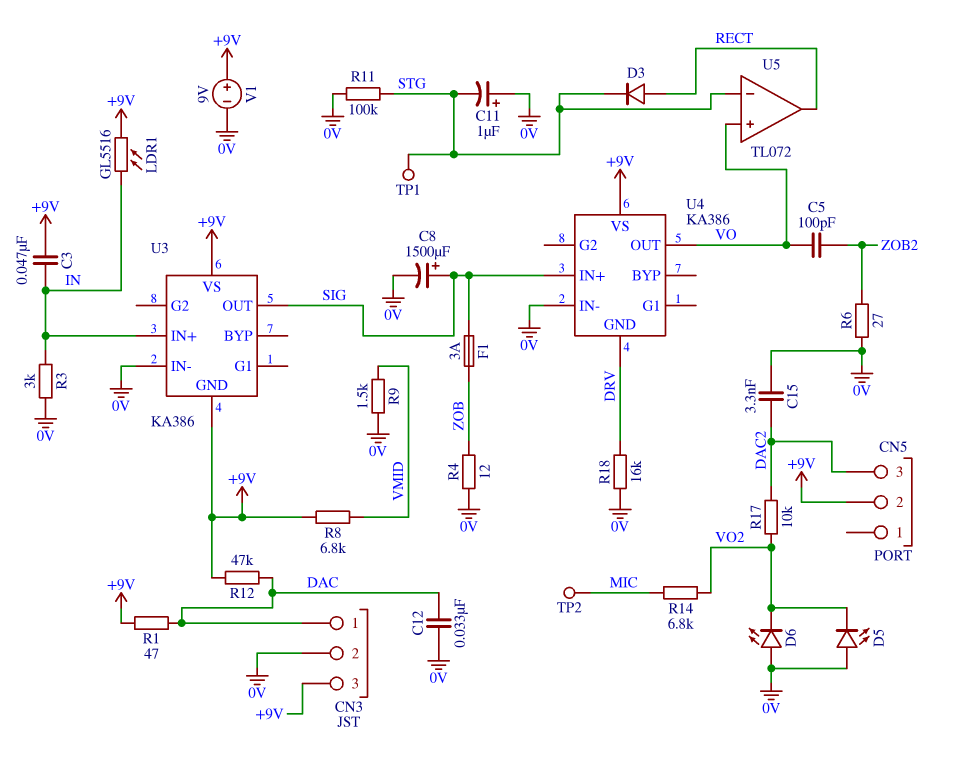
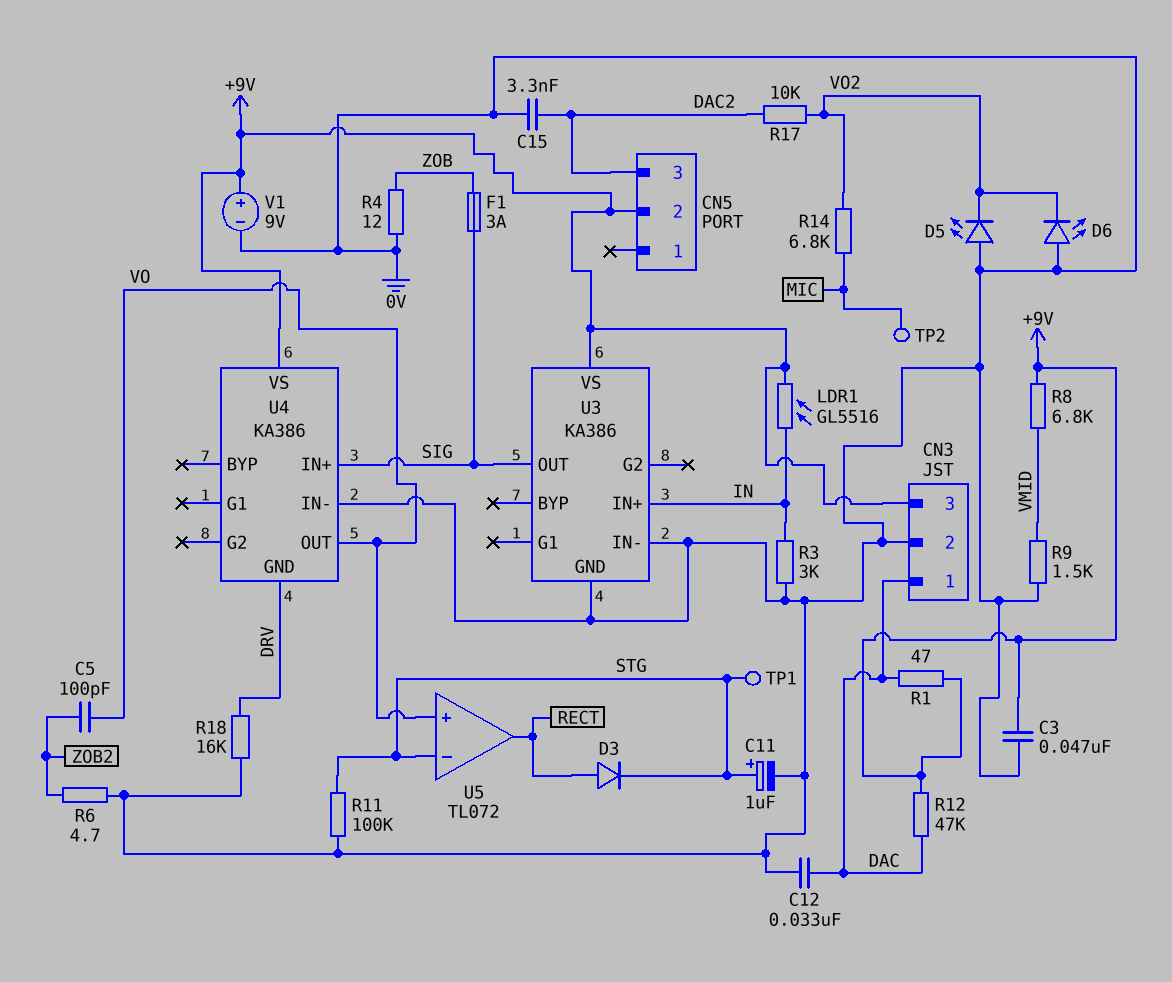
C3: 47nF (+9V, IN) -> 47nF (+9V, 0V)
C8: 1500uF (plus SIG, minus 0V) -> none
C11: 1uF (plus 0V, minus STG) -> 1uF (plus STG, minus 0V)
R6: 27 (0V, ZOB2) -> 4.7 (0V, ZOB2)
U3 pin GND: +9V -> 0V

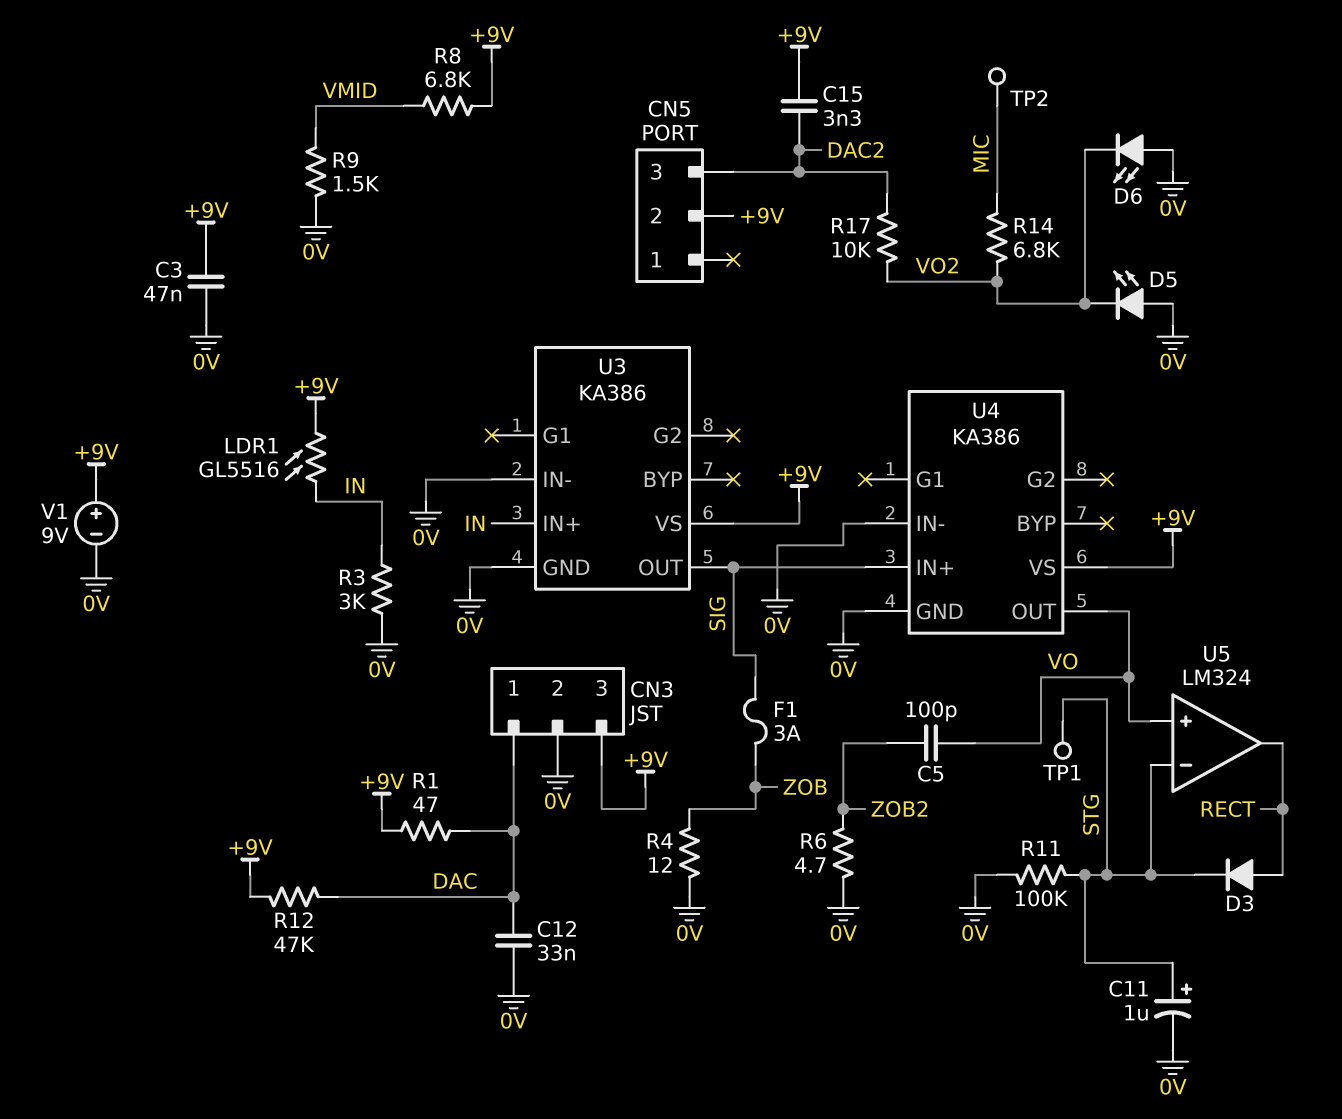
C15: 3.3nF (0V, DAC2) -> 3.3nF (+9V, DAC2)
R18: 16k (0V, DRV) -> none
U4 pin GND: DRV -> 0V
U5: TL072 -> LM324

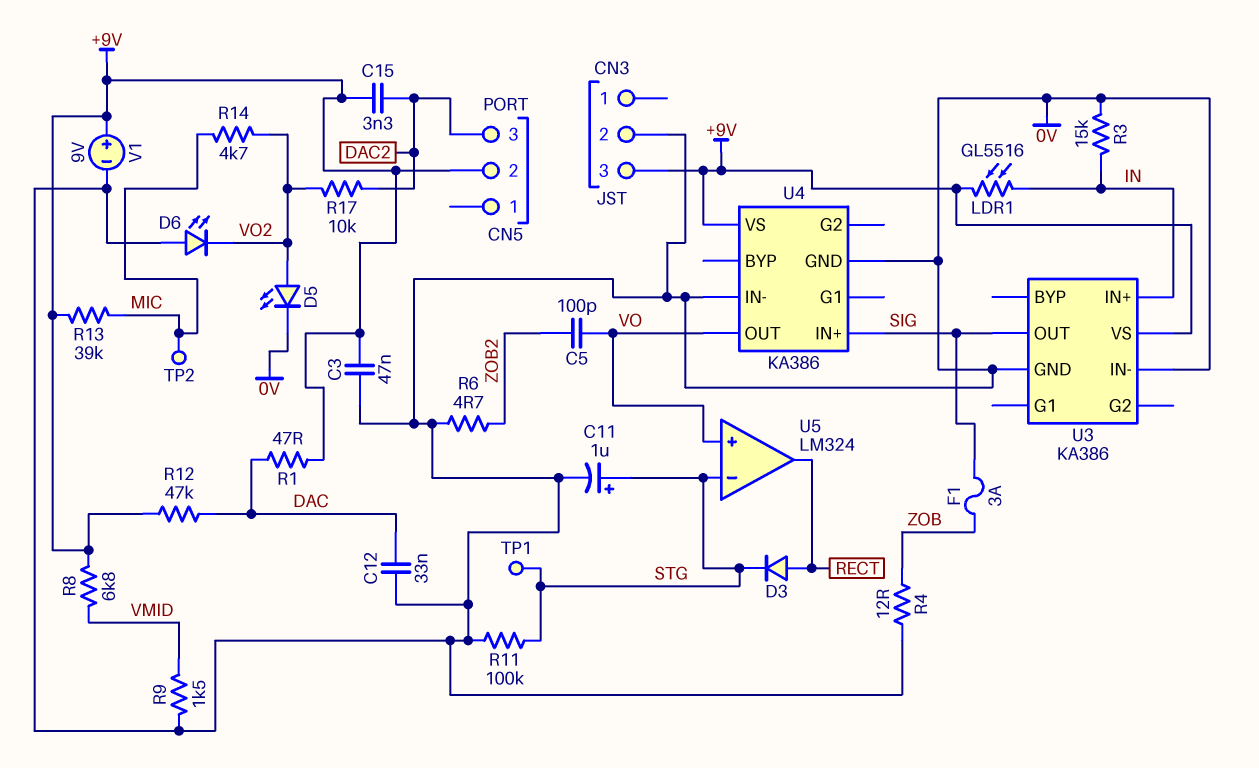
CN3 pin 1: DAC -> none
D5: LED (A 0V, K VO2) -> LED (A VO2, K 0V)
R3: 3k (0V, IN) -> 15k (0V, IN)
R13: none -> 39k (+9V, MIC)
R14: 6.8k (MIC, VO2) -> 4.7k (MIC, VO2)

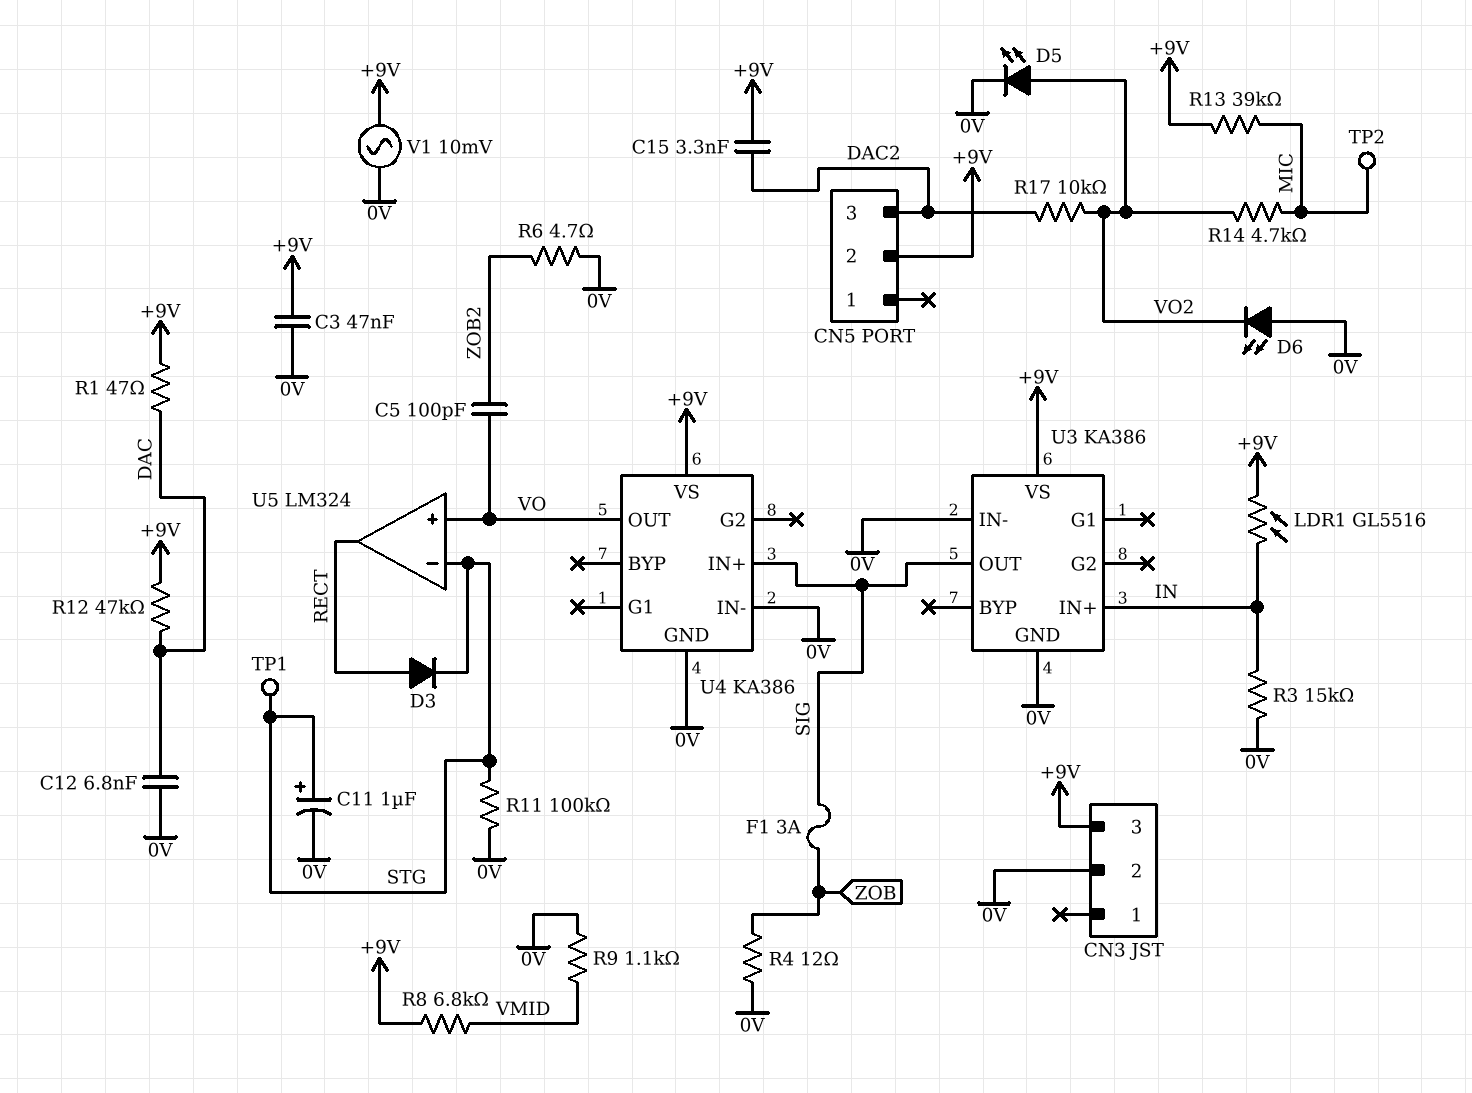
C12: 33nF (0V, DAC) -> 6.8nF (0V, DAC)
R9: 1.5k (0V, VMID) -> 1.1k (0V, VMID)
V1: 9V (plus +9V, minus 0V) -> AC 10mV (+9V, 0V)

